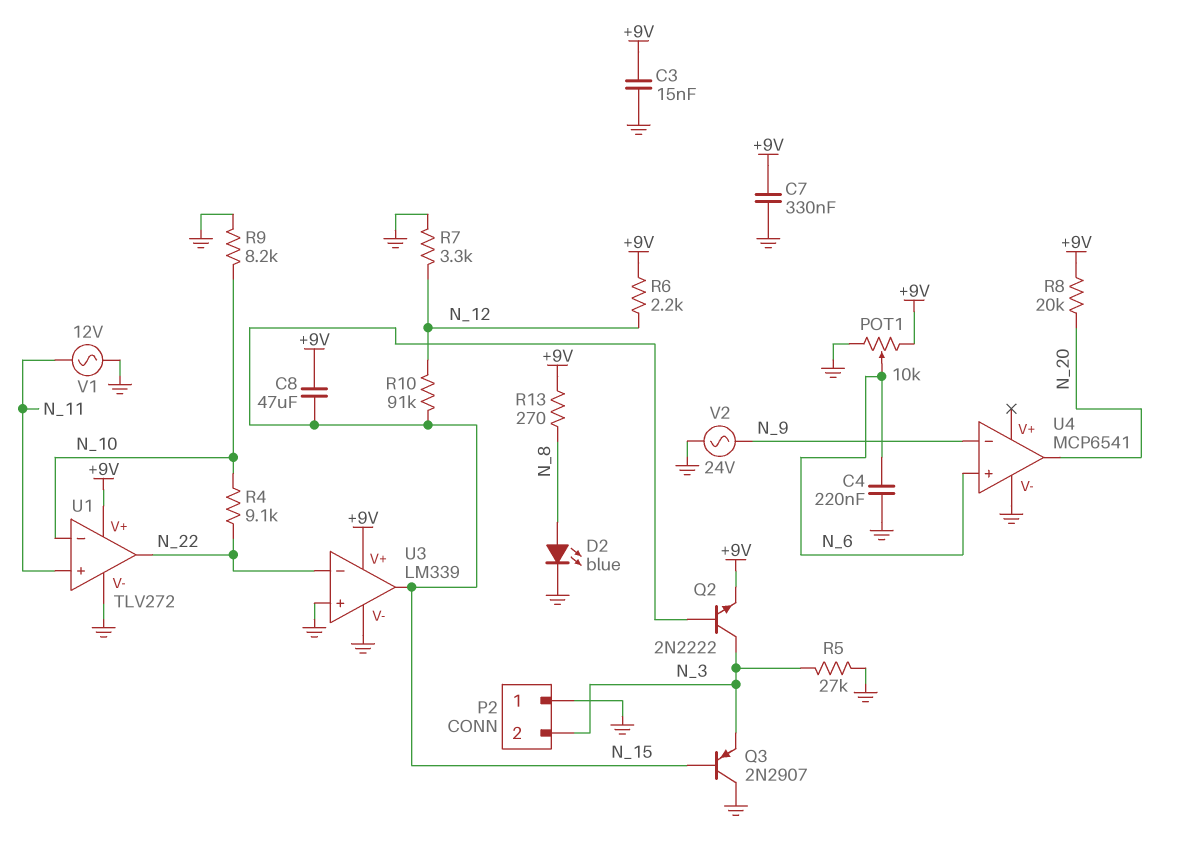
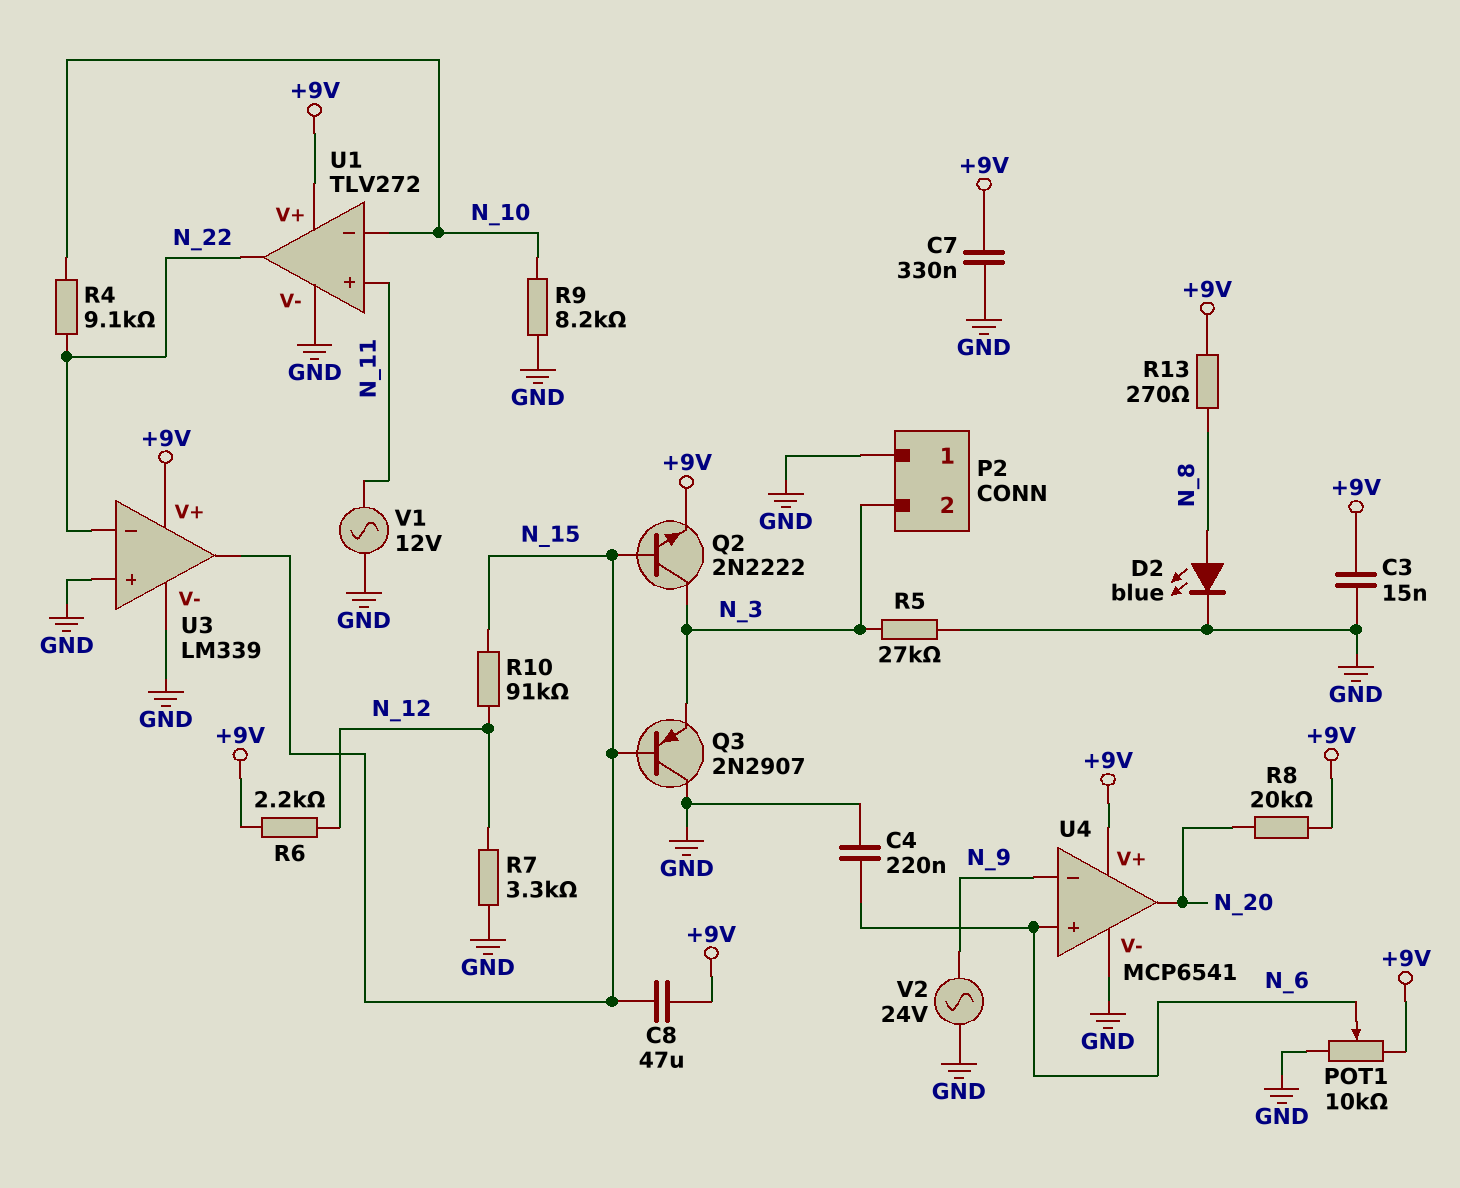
U4 pin V+: none -> +9V

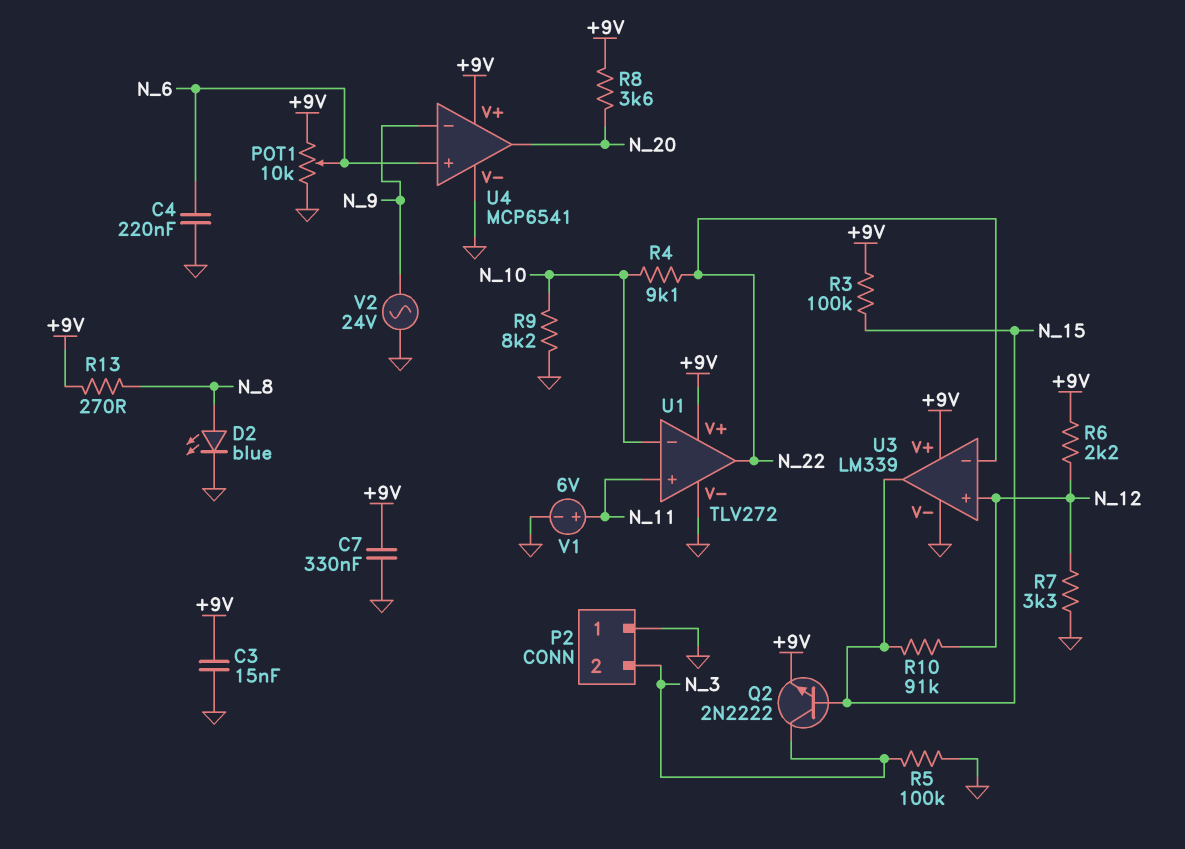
C8: 47uF (+9V, N_15) -> none
Q3: PNP 2N2907 (B N_15, C GND, E N_3) -> none
R3: none -> 100k (+9V, N_15)
R5: 27k (GND, N_3) -> 100k (GND, N_3)
R8: 20k (+9V, N_20) -> 3.6k (+9V, N_20)
U3 pin in+: GND -> N_12
V1: AC 12V (GND, N_11) -> 6V (plus N_11, minus GND)

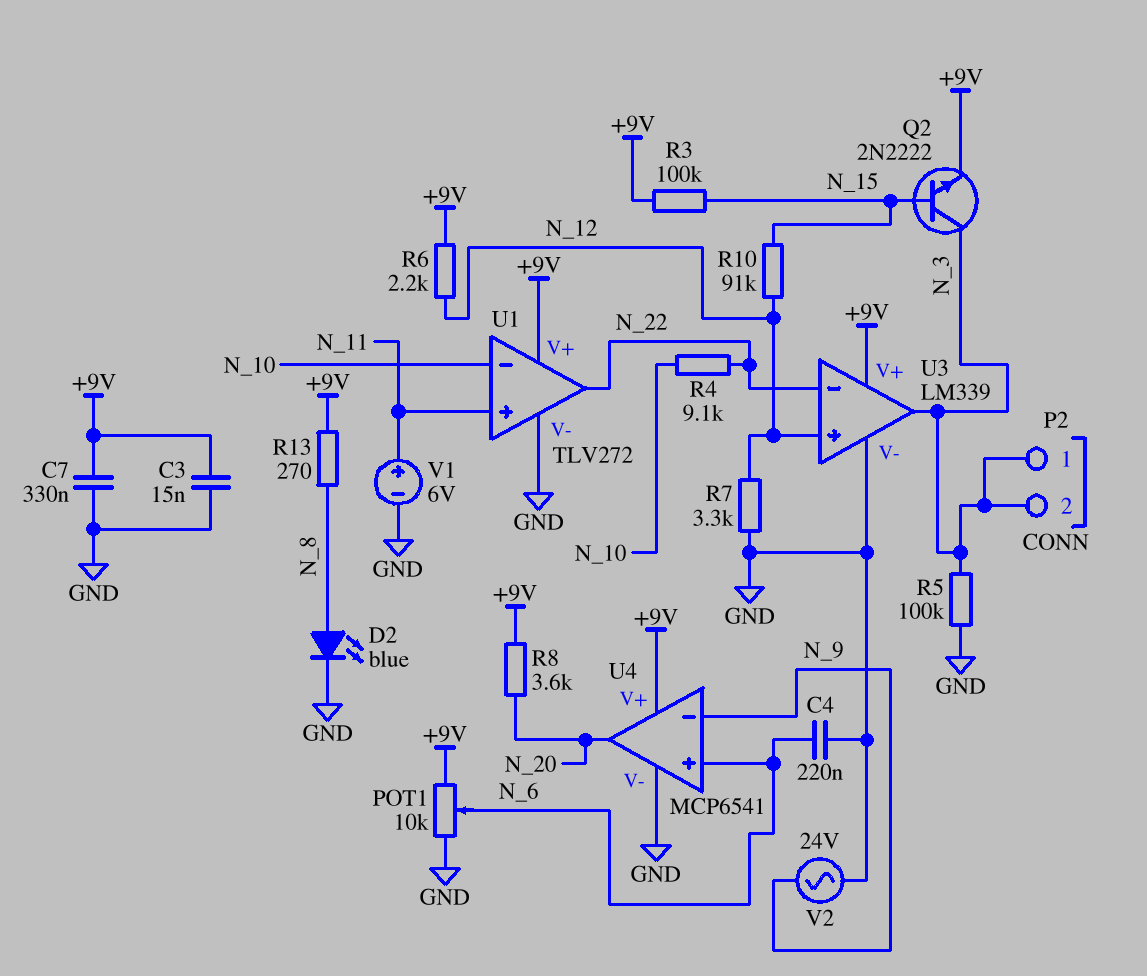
P2 pin 1: GND -> N_3
R9: 8.2k (GND, N_10) -> none
U3 pin out: N_15 -> N_3

